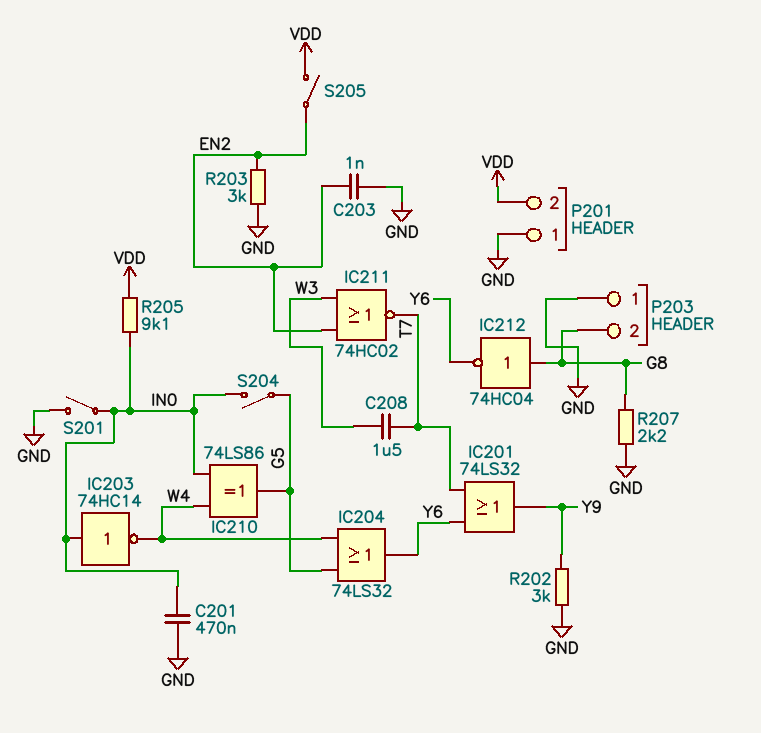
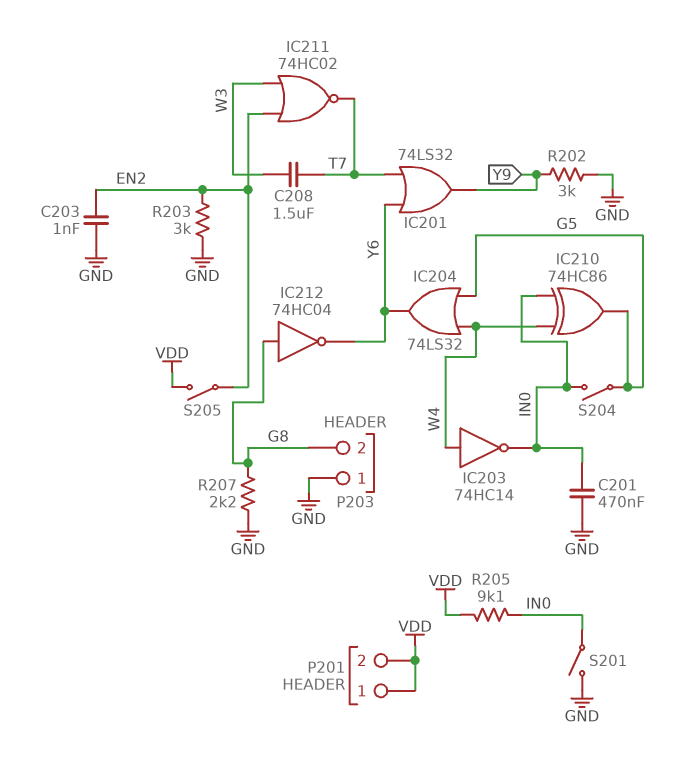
IC203: NOT 74HC14 (in IN0, out W4) -> NOT 74HC14 (in W4, out IN0)
IC210: XOR 74LS86 (in IN0, in W4, out G5) -> XOR 74HC86 (in IN0, in W4, out G5)
P201 pin 1: GND -> VDD

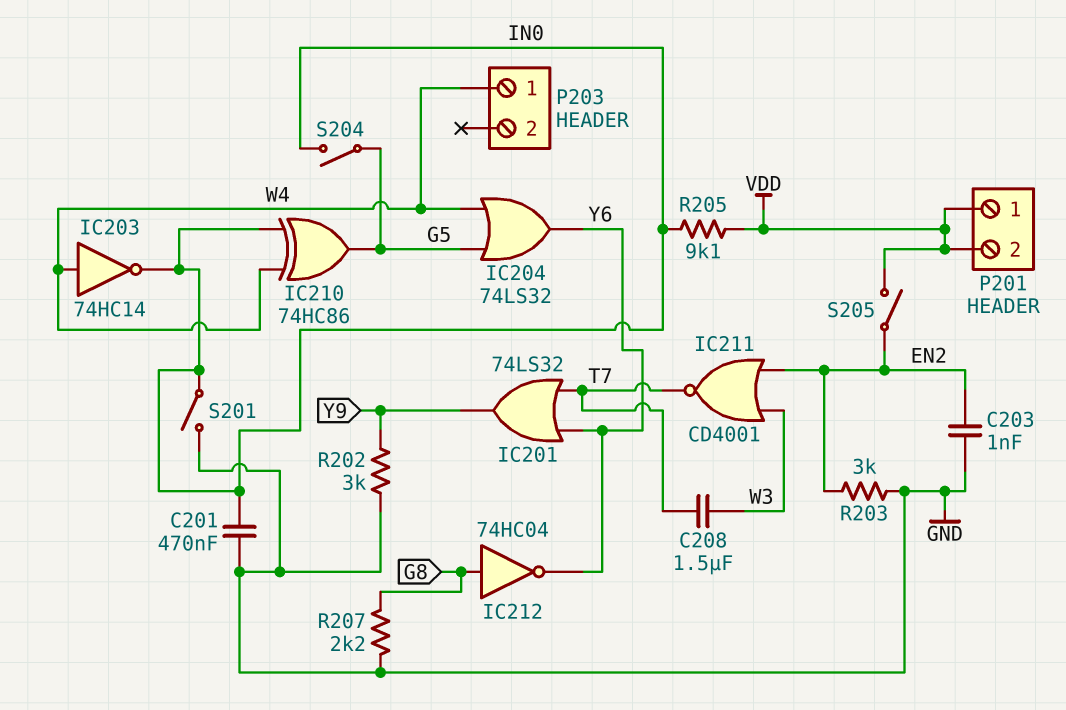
IC211: NOR 74HC02 (in EN2, in W3, out T7) -> NOR CD4001 (in EN2, in W3, out T7)
P203 pin 1: GND -> W4
P203 pin 2: G8 -> none

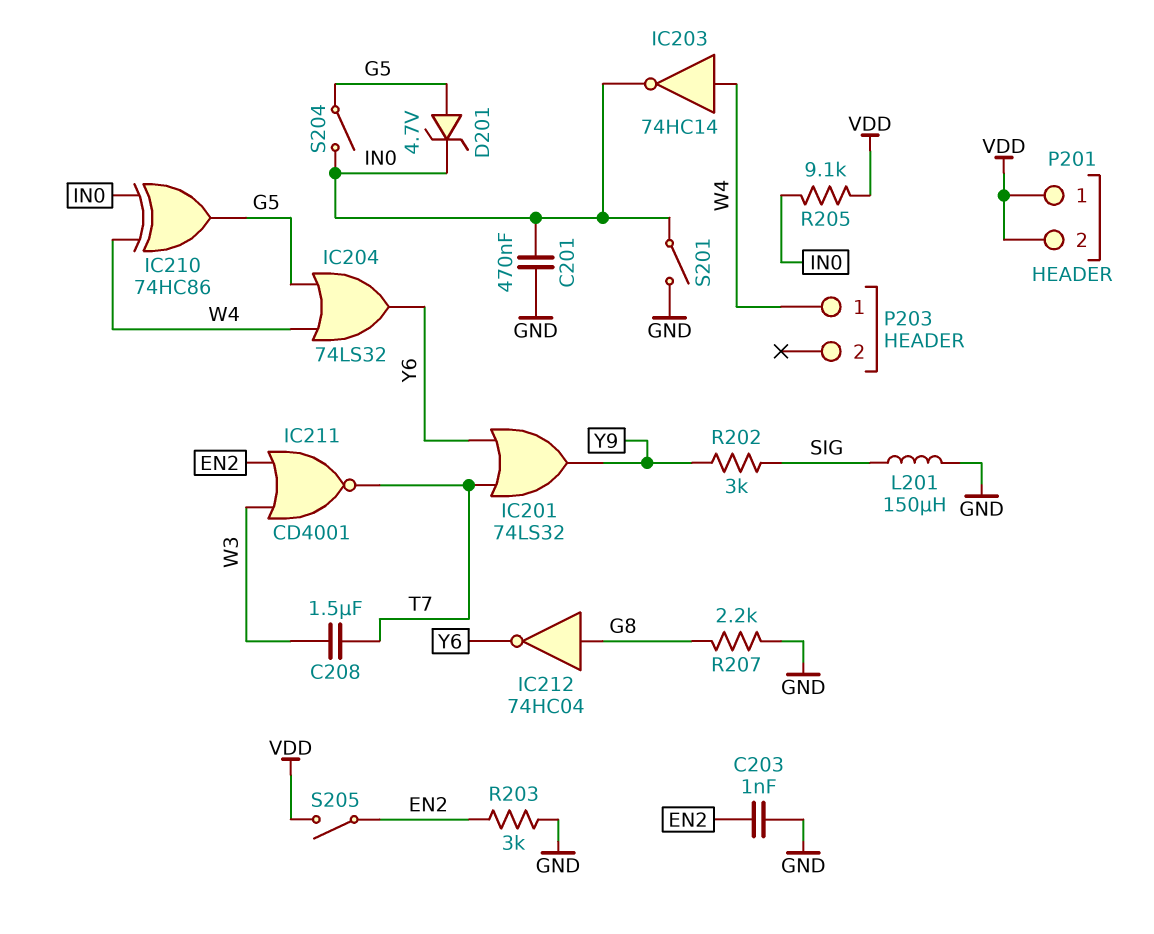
D201: none -> zener 4.7V (A G5, K IN0)
L201: none -> 150uH (GND, SIG)
R202: 3k (GND, Y9) -> 3k (SIG, Y9)

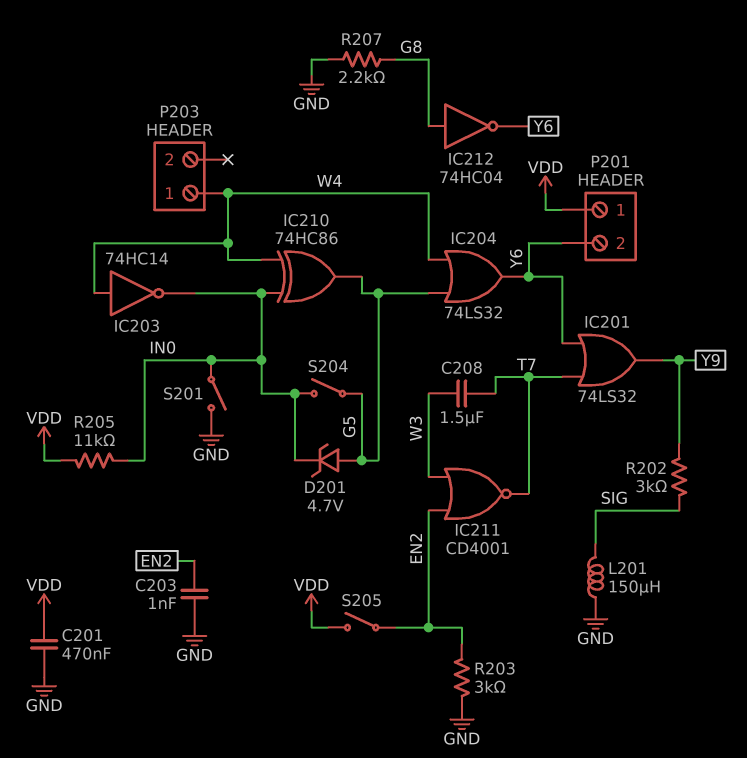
C201: 470nF (GND, IN0) -> 470nF (GND, VDD)
P201 pin 2: VDD -> Y6
R205: 9.1k (IN0, VDD) -> 11k (IN0, VDD)

